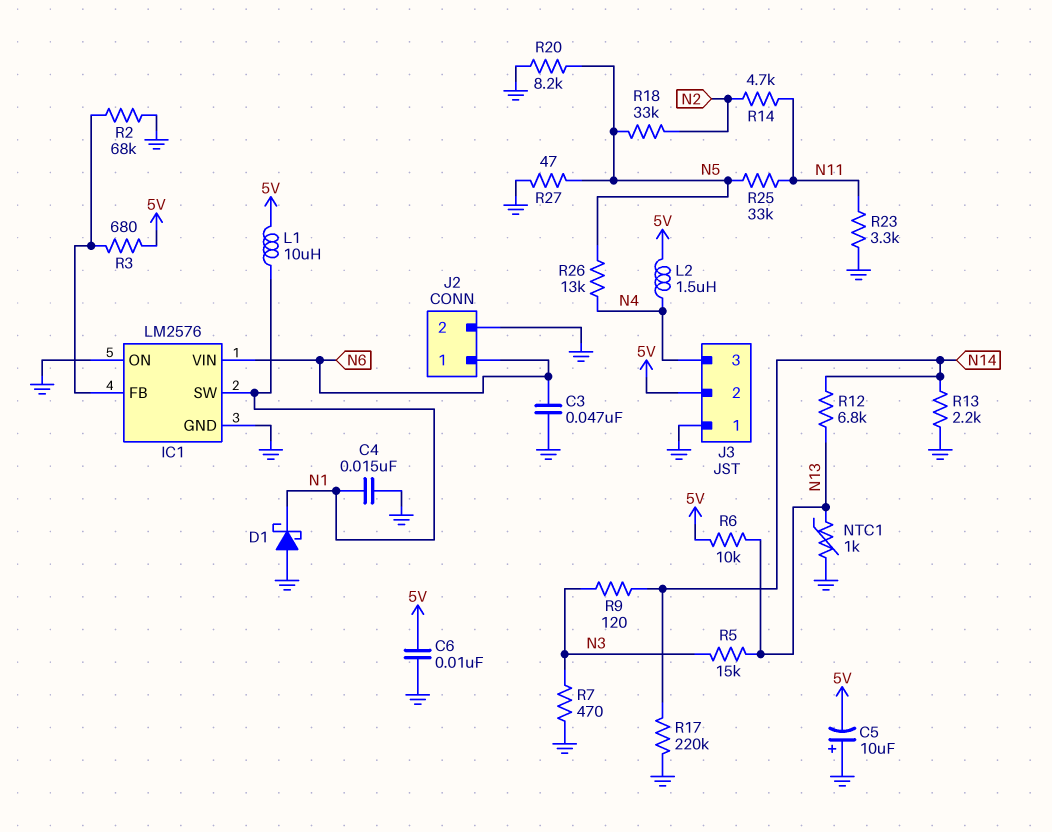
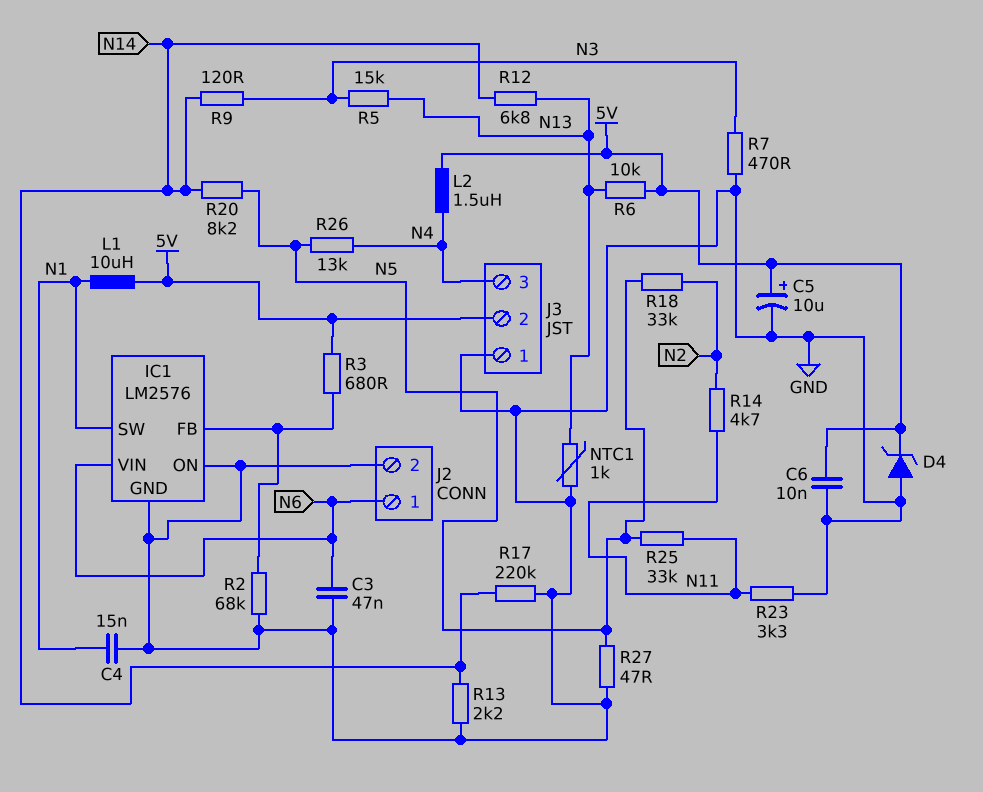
C5: 10uF (plus GND, minus 5V) -> 10uF (plus 5V, minus GND)
D1: schottky (A GND, K N1) -> none
D4: none -> zener (A GND, K 5V)
R20: 8.2k (GND, N5) -> 8.2k (N5, N14)

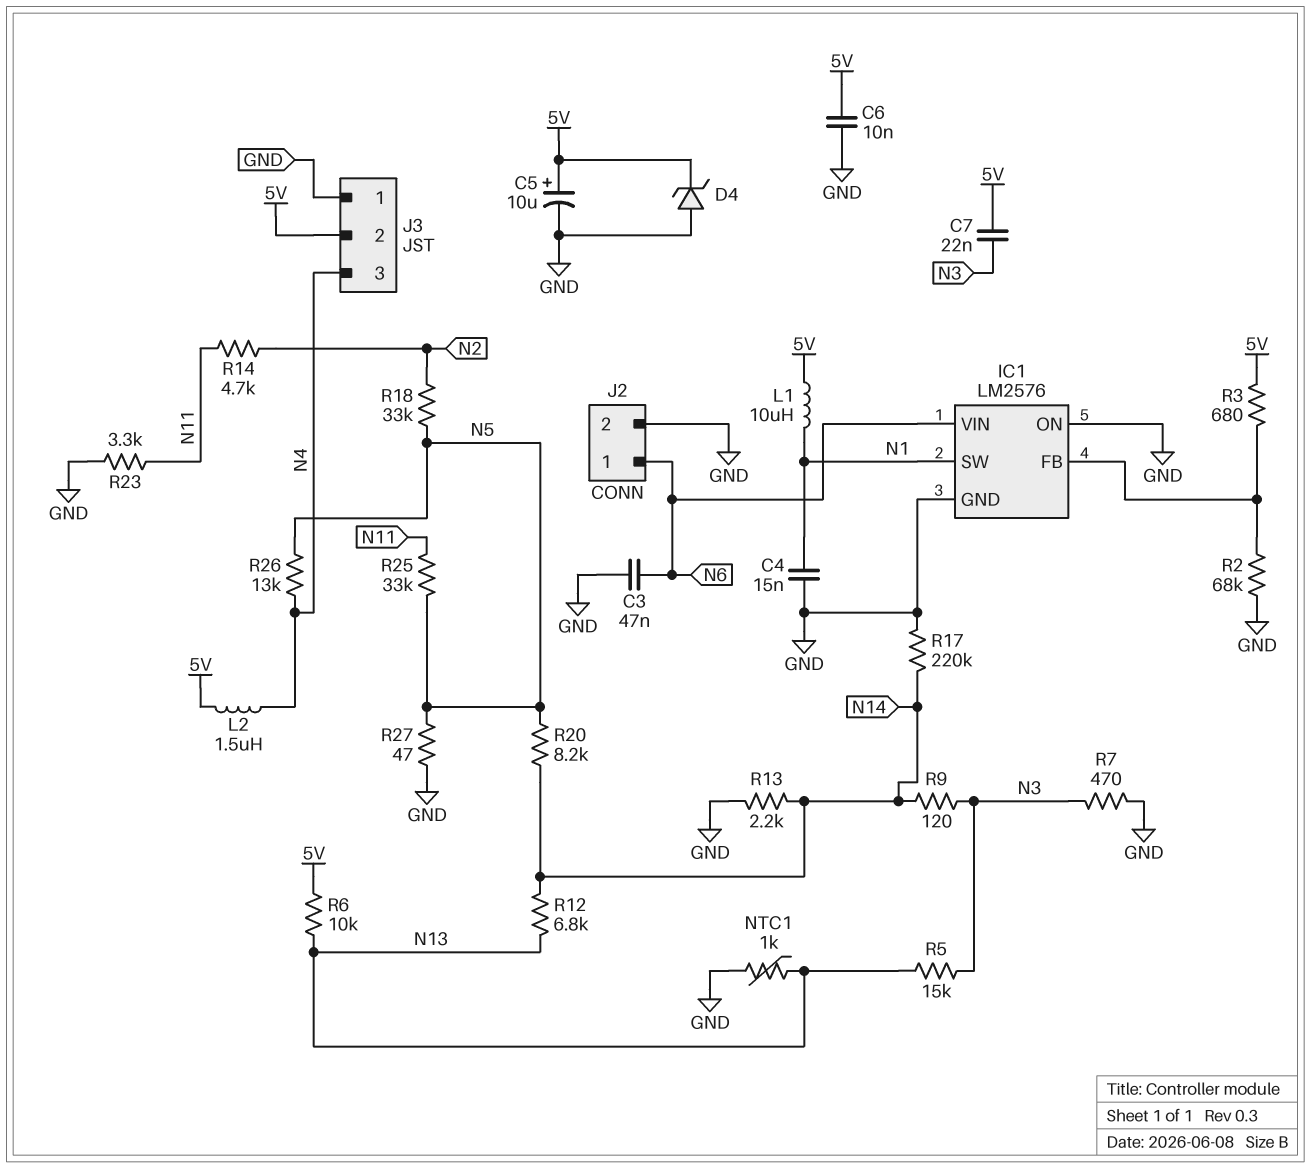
C7: none -> 22nF (5V, N3)

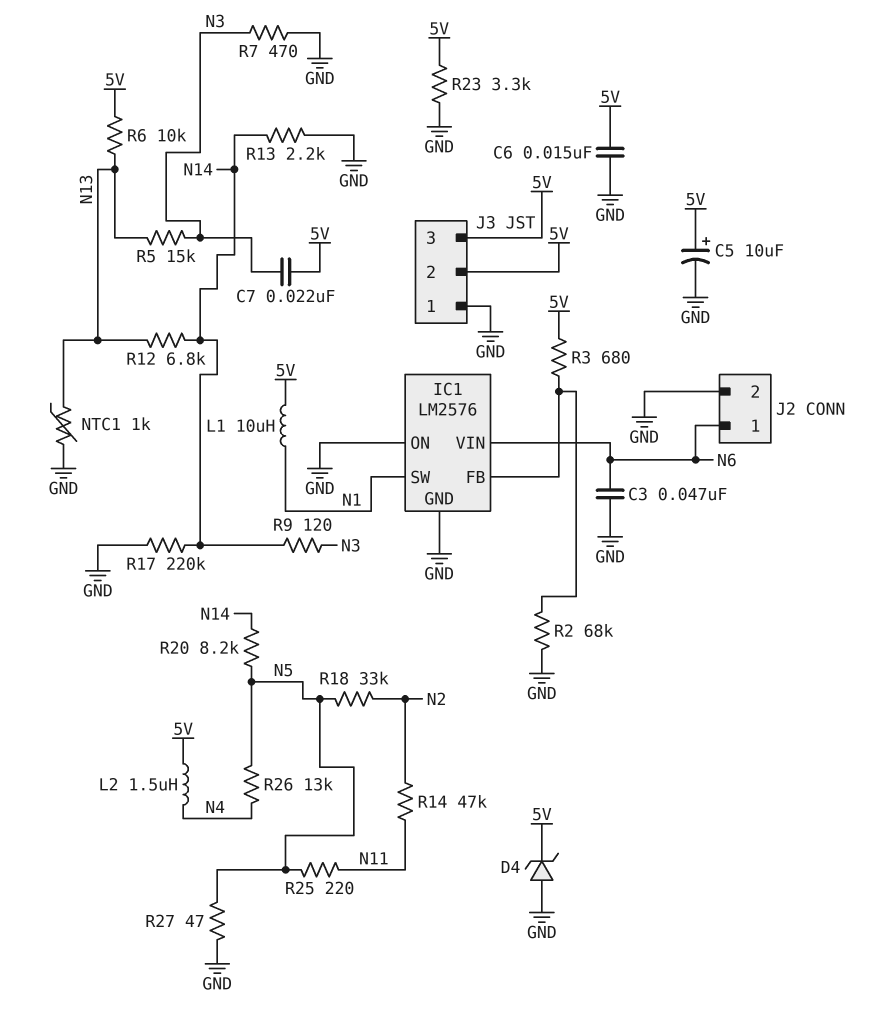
C4: 15nF (GND, N1) -> none
C6: 10nF (5V, GND) -> 15nF (5V, GND)
J3 pin 3: N4 -> 5V
R14: 4.7k (N2, N11) -> 47k (N2, N11)
R23: 3.3k (GND, N11) -> 3.3k (5V, GND)
R25: 33k (N5, N11) -> 220 (N5, N11)

